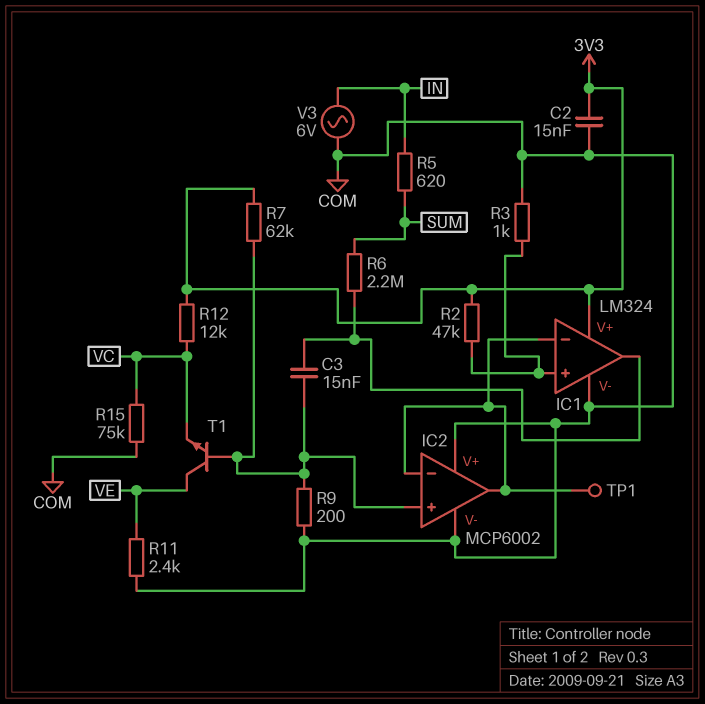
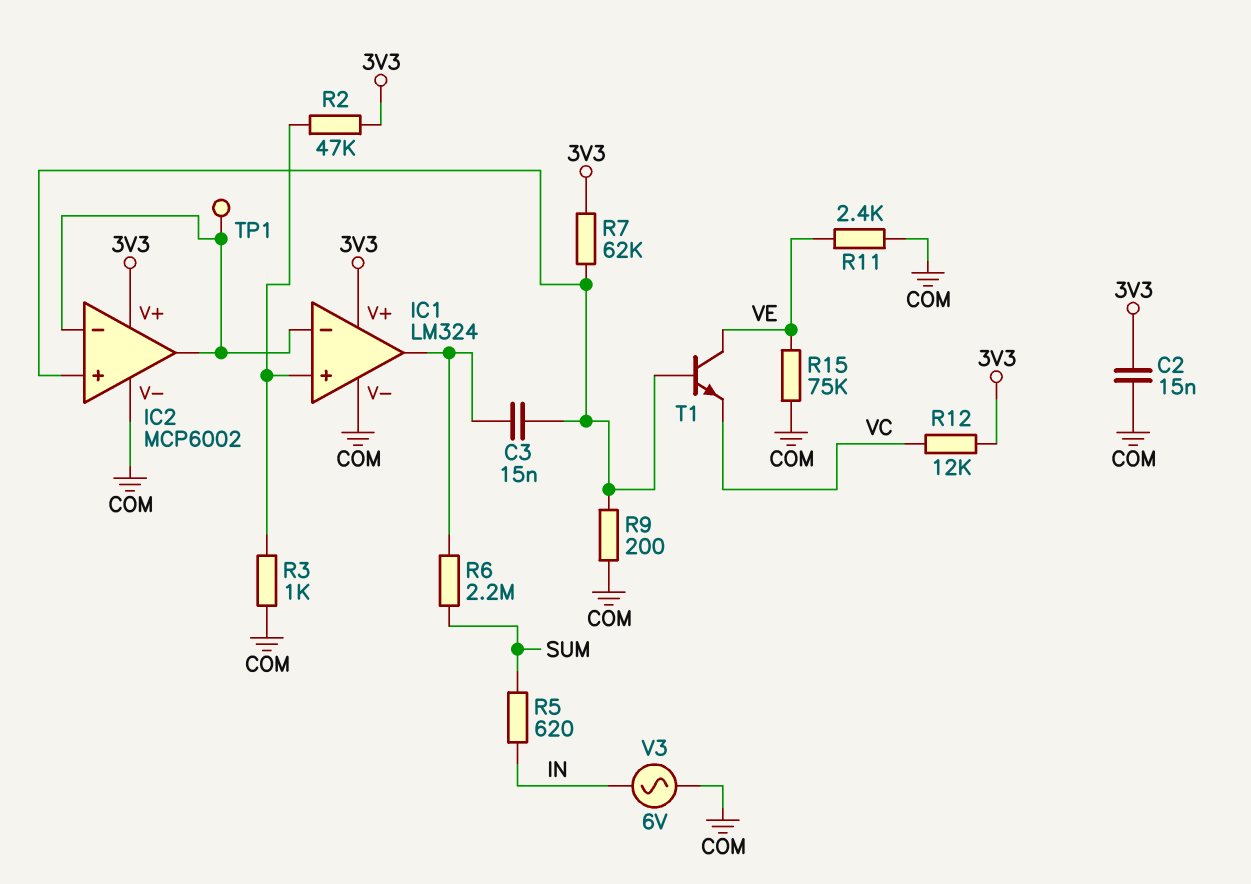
IC2 pin V+: COM -> 3V3
R15: 75k (COM, VC) -> 75k (COM, VE)

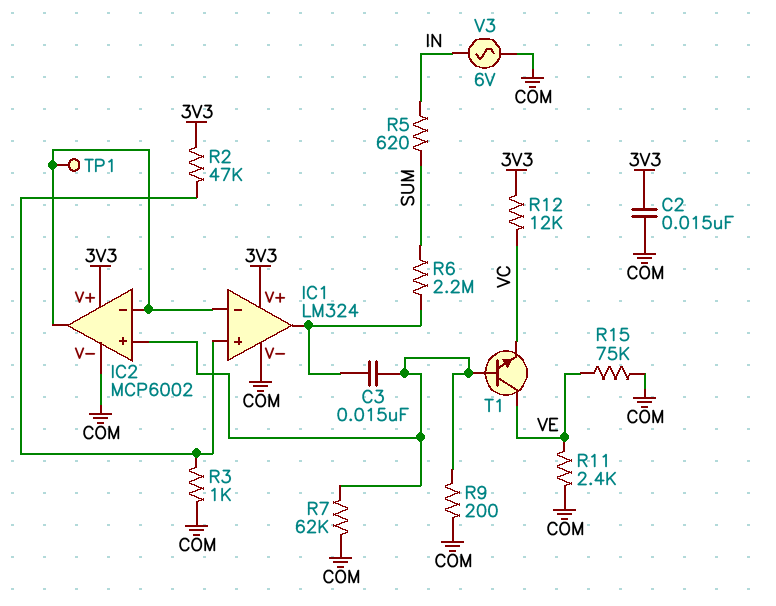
R7: 62k (3V3, IC2/in+) -> 62k (COM, IC2/in+)

